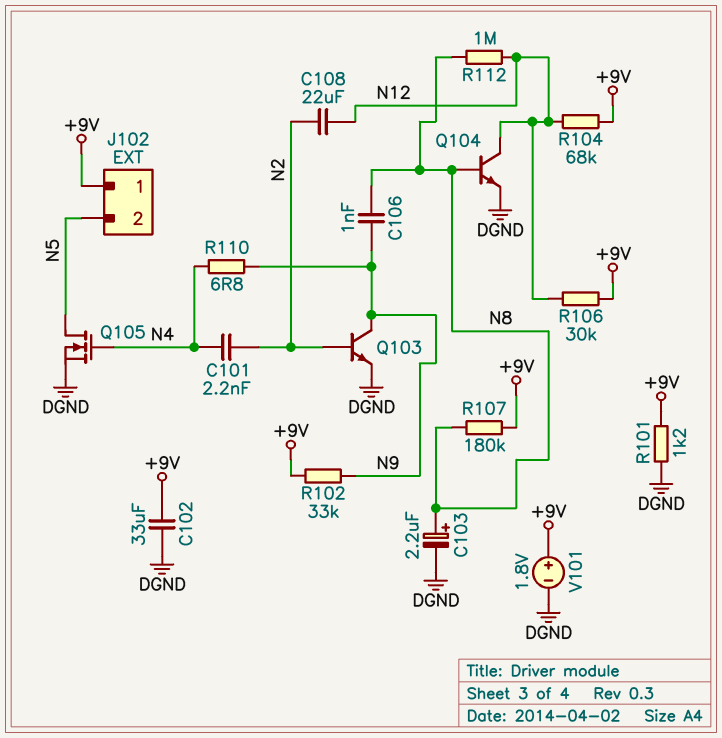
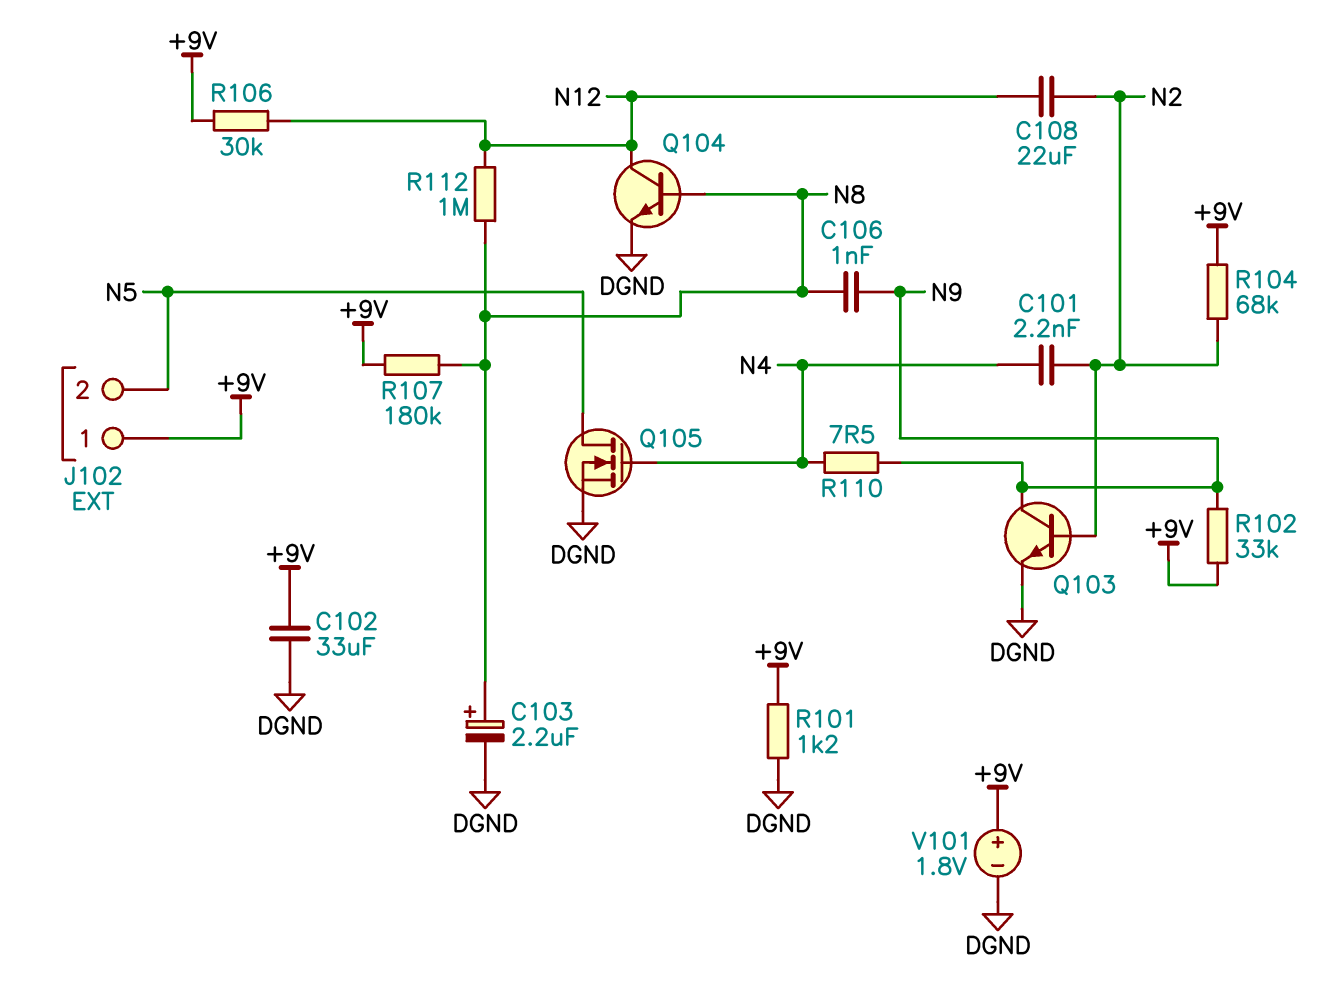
R104: 68k (+9V, N12) -> 68k (+9V, N2)
R110: 6.8 (N4, N9) -> 7.5 (N4, N9)

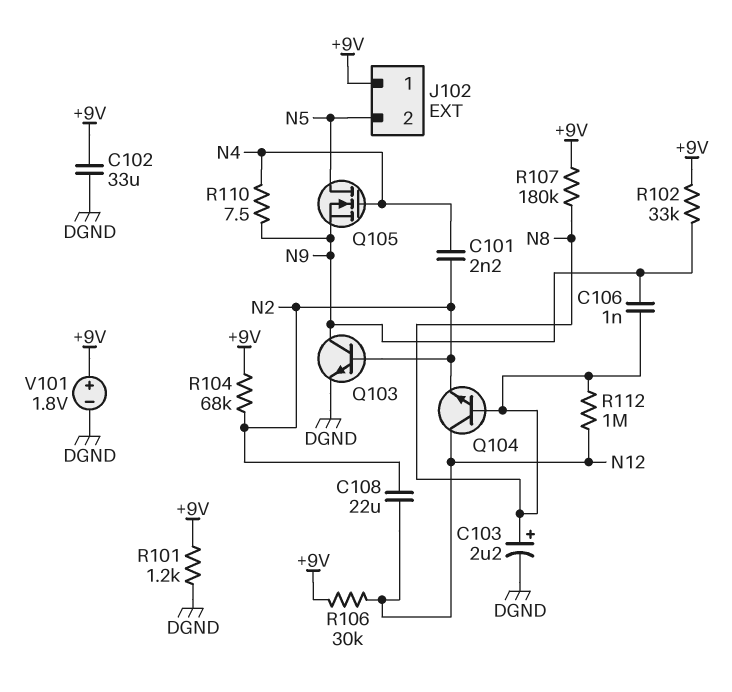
Q104: NPN (B N8, C N12, E DGND) -> NPN (B N8, C N12, E N2)
Q105: NMOS (G N4, D N5, S DGND) -> NMOS (G N4, D N5, S N9)

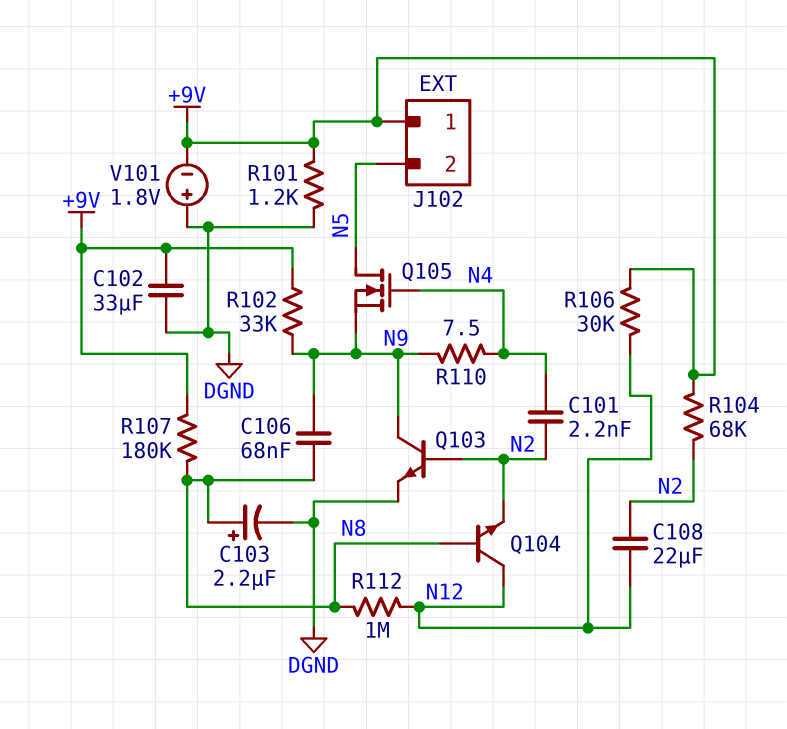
C106: 1nF (N8, N9) -> 68nF (N8, N9)
V101: 1.8V (plus +9V, minus DGND) -> 1.8V (plus DGND, minus +9V)

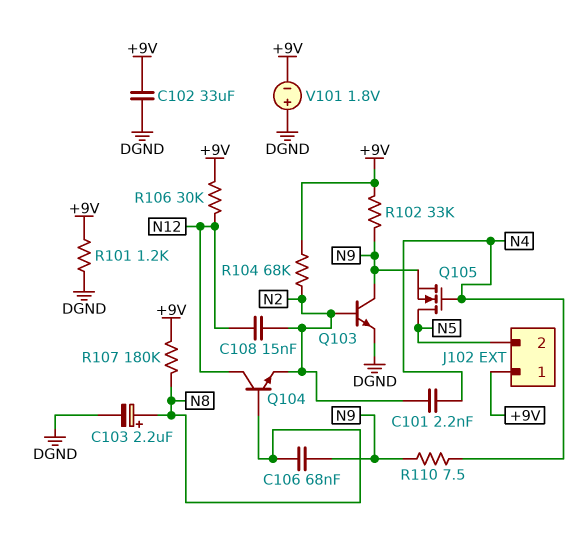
C108: 22uF (N2, N12) -> 15nF (N2, N12)
R112: 1M (N8, N12) -> none

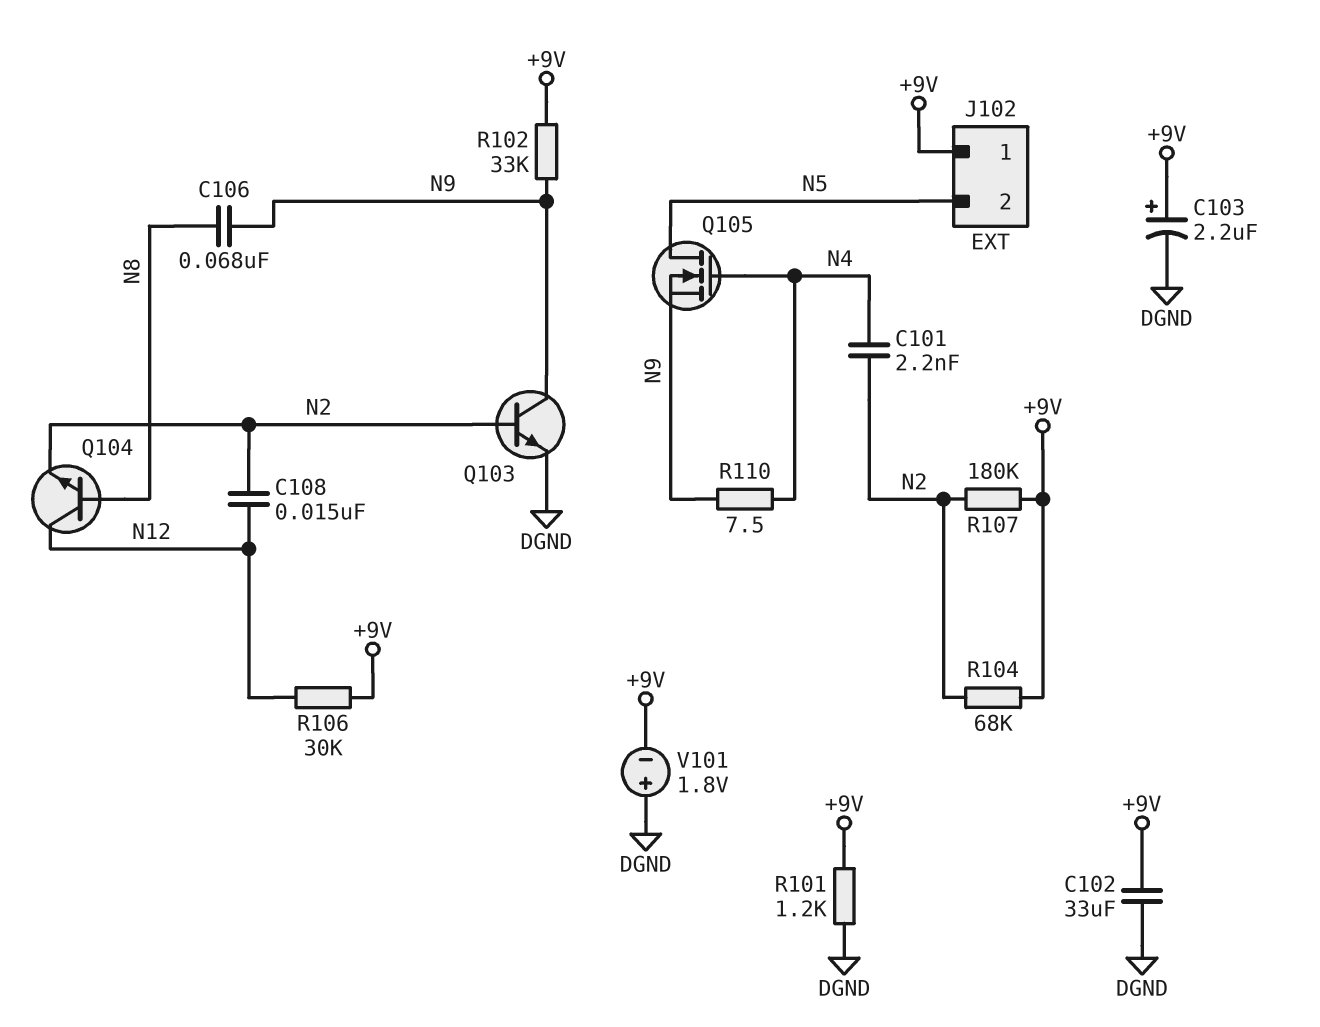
C103: 2.2uF (plus N8, minus DGND) -> 2.2uF (plus +9V, minus DGND)
R107: 180k (+9V, N8) -> 180k (+9V, N2)

